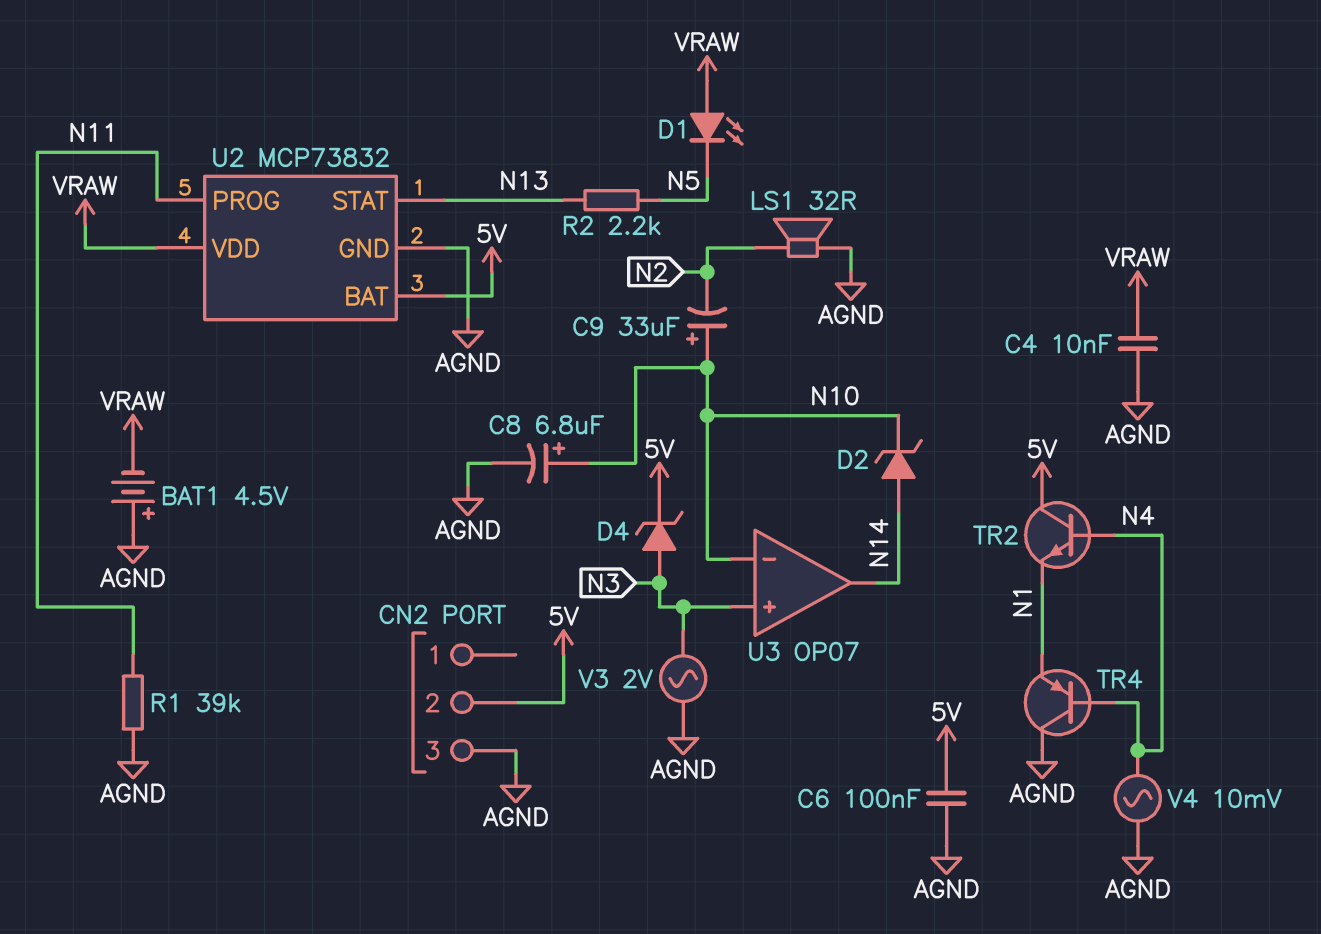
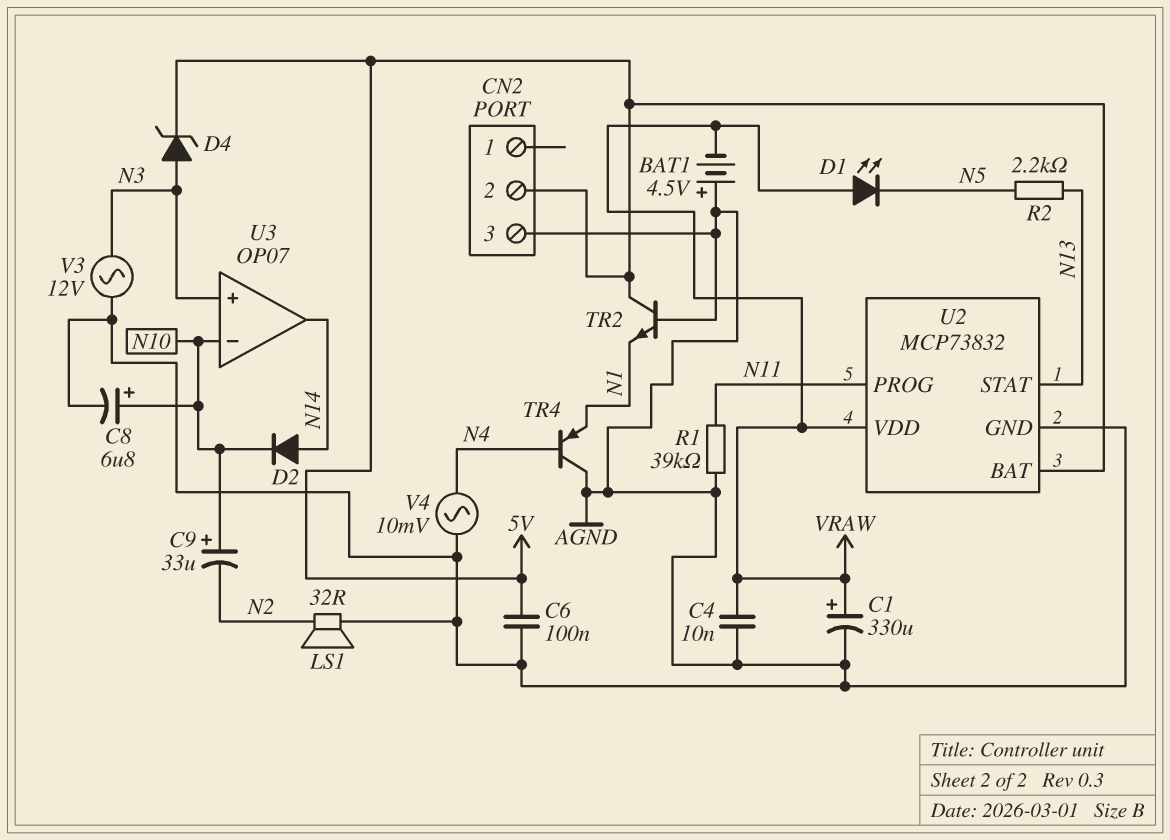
C1: none -> 330uF (plus VRAW, minus AGND)
D2: zener (A N14, K N10) -> diode (A N14, K N10)
TR2: NPN (B N4, C 5V, E N1) -> NPN (B AGND, C 5V, E N1)
V3: AC 2V (AGND, N3) -> AC 12V (AGND, N3)

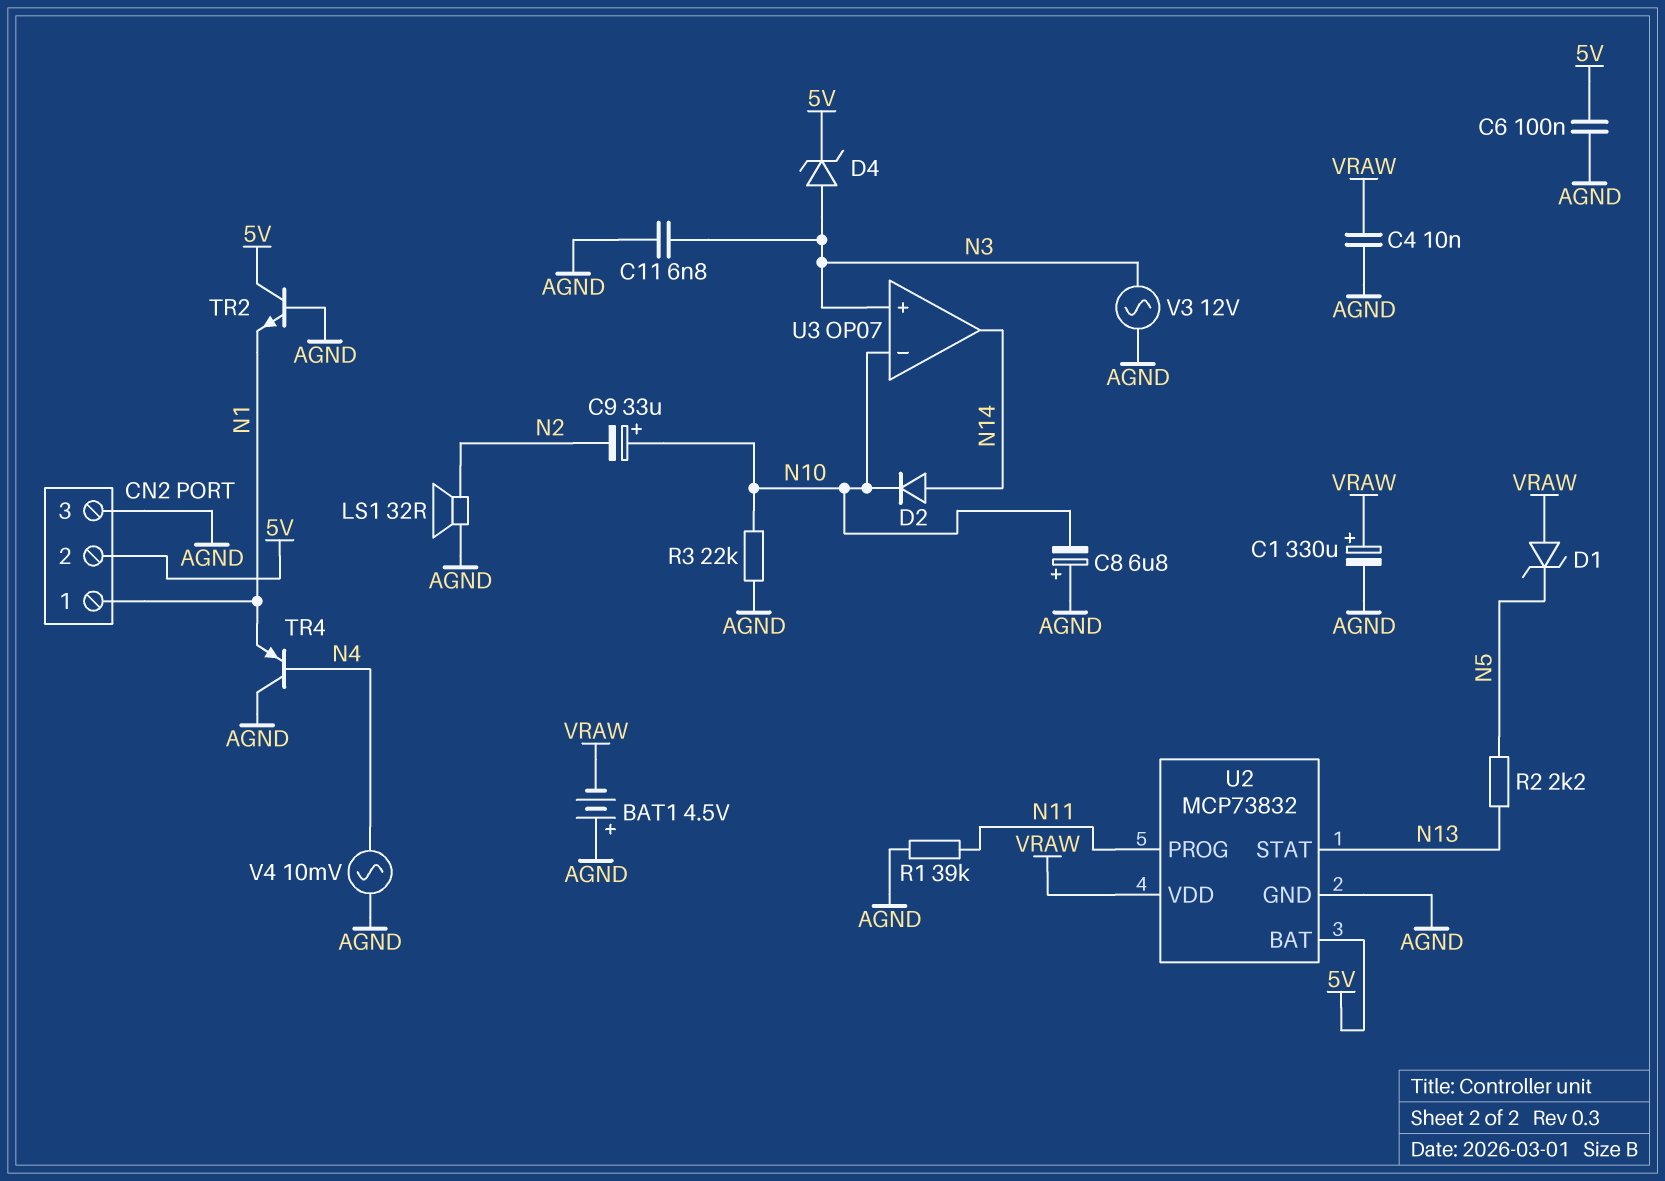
C8: 6.8uF (plus N10, minus AGND) -> 6.8uF (plus AGND, minus N10)
C11: none -> 6.8nF (AGND, N3)
CN2 pin 1: none -> N1
D1: LED (A VRAW, K N5) -> zener (A VRAW, K N5)
R3: none -> 22k (AGND, N10)

